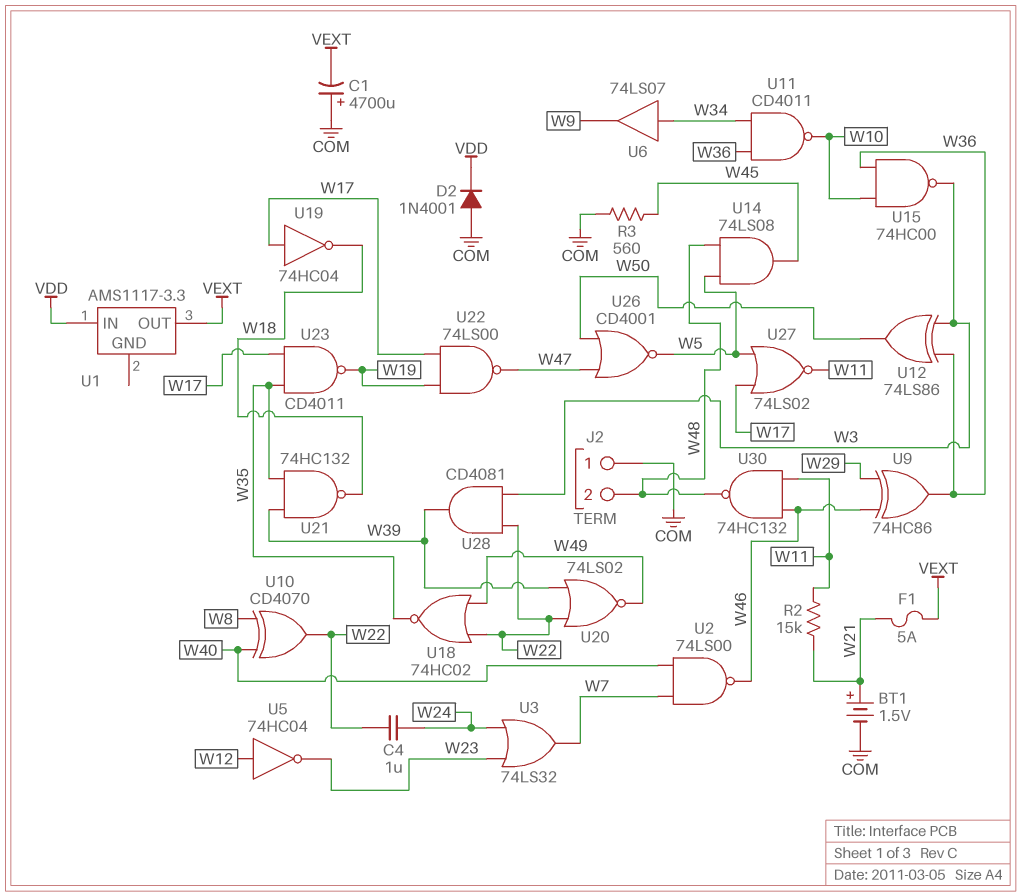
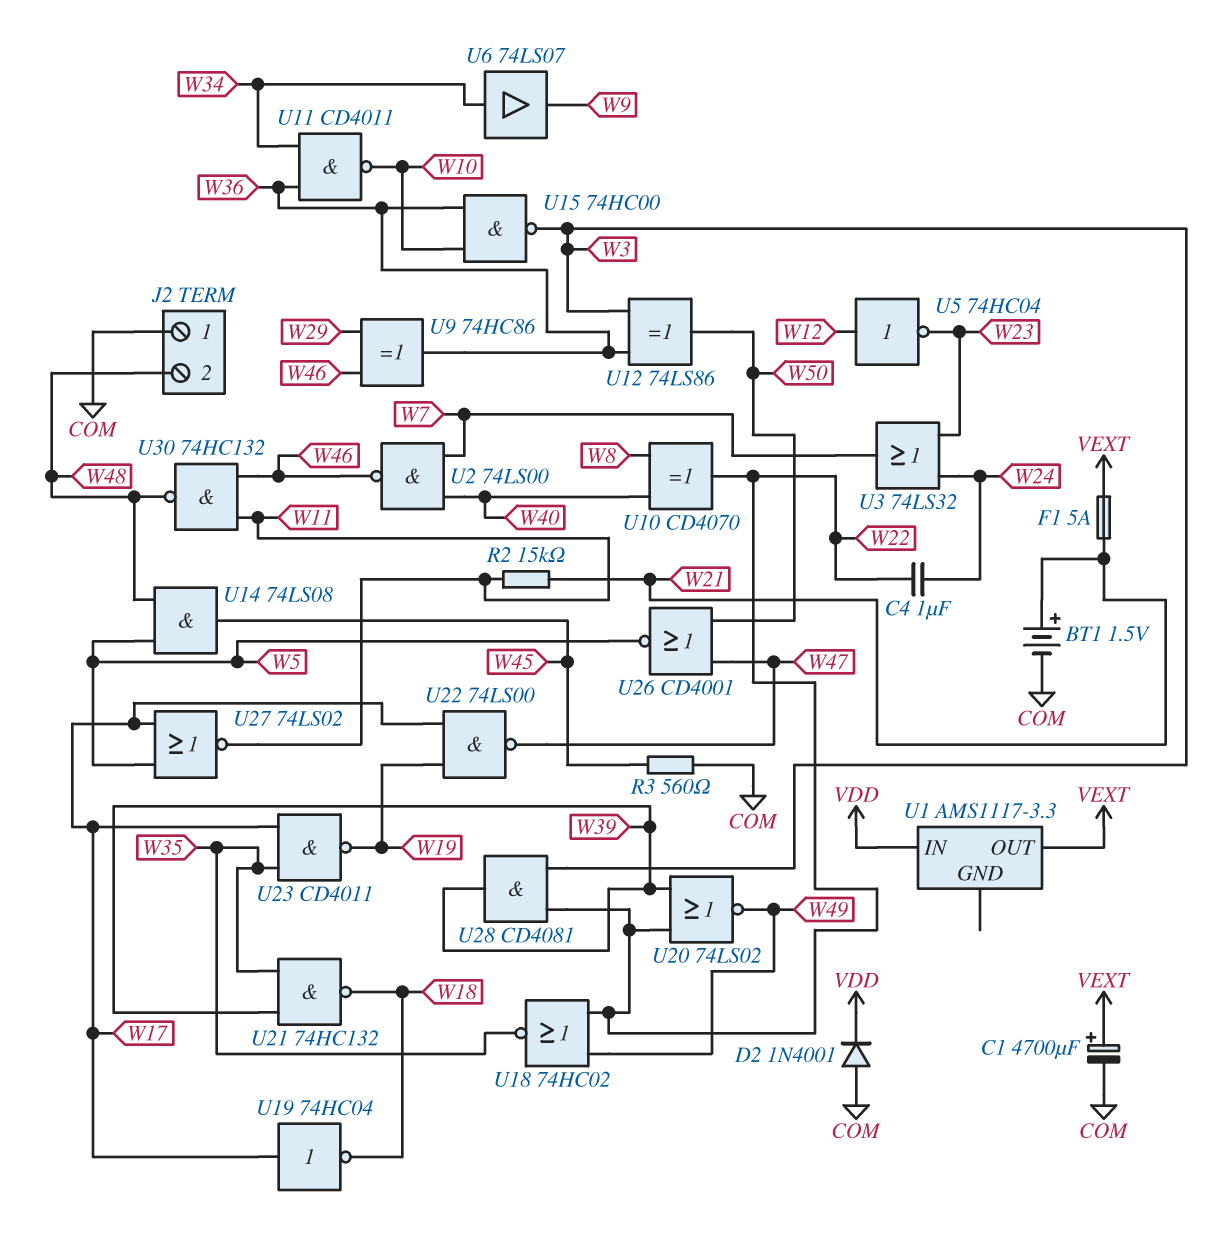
C1: 4700uF (plus COM, minus VEXT) -> 4700uF (plus VEXT, minus COM)

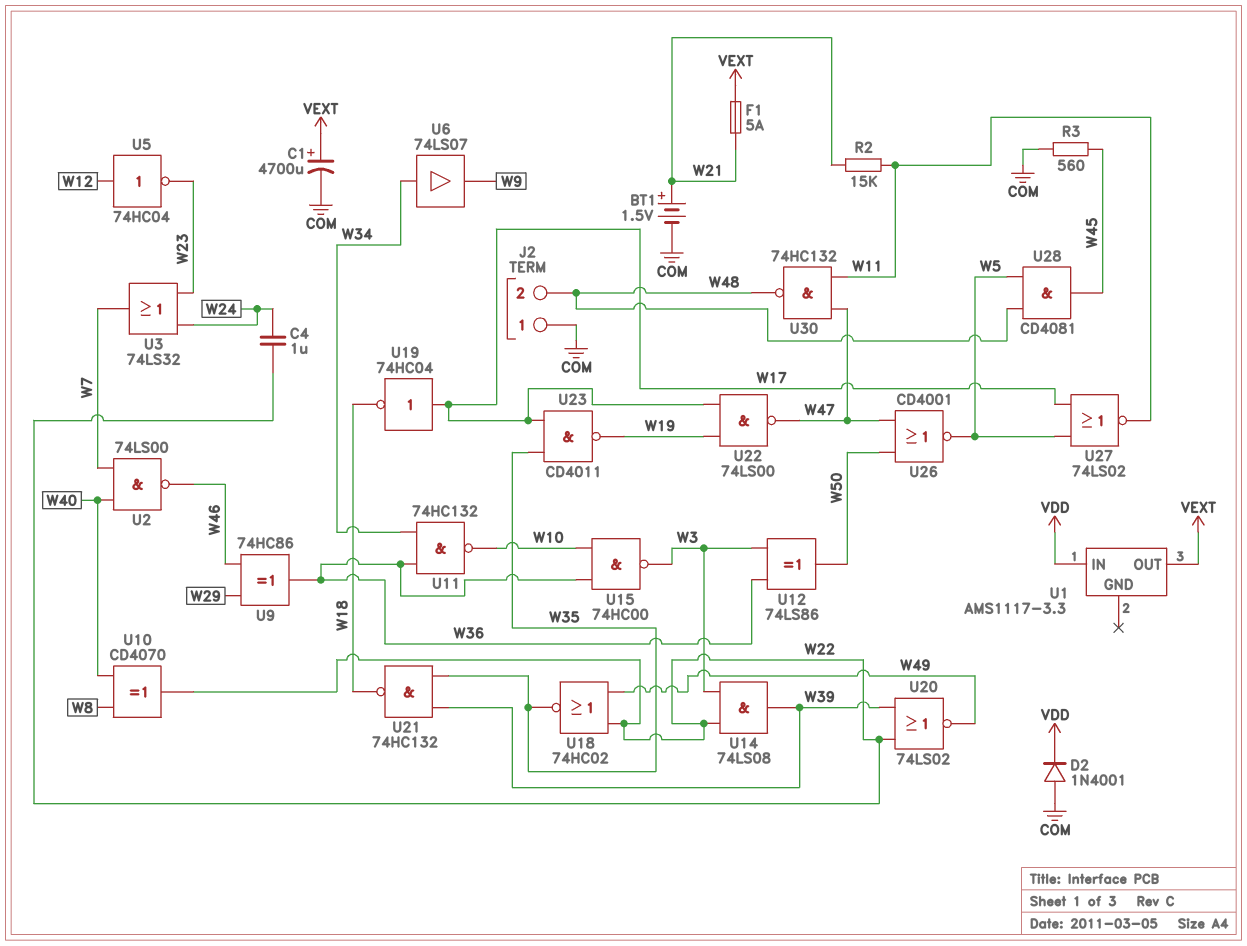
U11: NAND CD4011 (in W34, in W36, out W10) -> NAND 74HC132 (in W34, in W36, out W10)
U14: AND 74LS08 (in W5, in W48, out W45) -> AND 74LS08 (in W3, in W22, out W39)
U28: AND CD4081 (in W3, in W22, out W39) -> AND CD4081 (in W5, in W48, out W45)
U30: NAND 74HC132 (in W11, in W46, out W48) -> NAND 74HC132 (in W11, in W47, out W48)

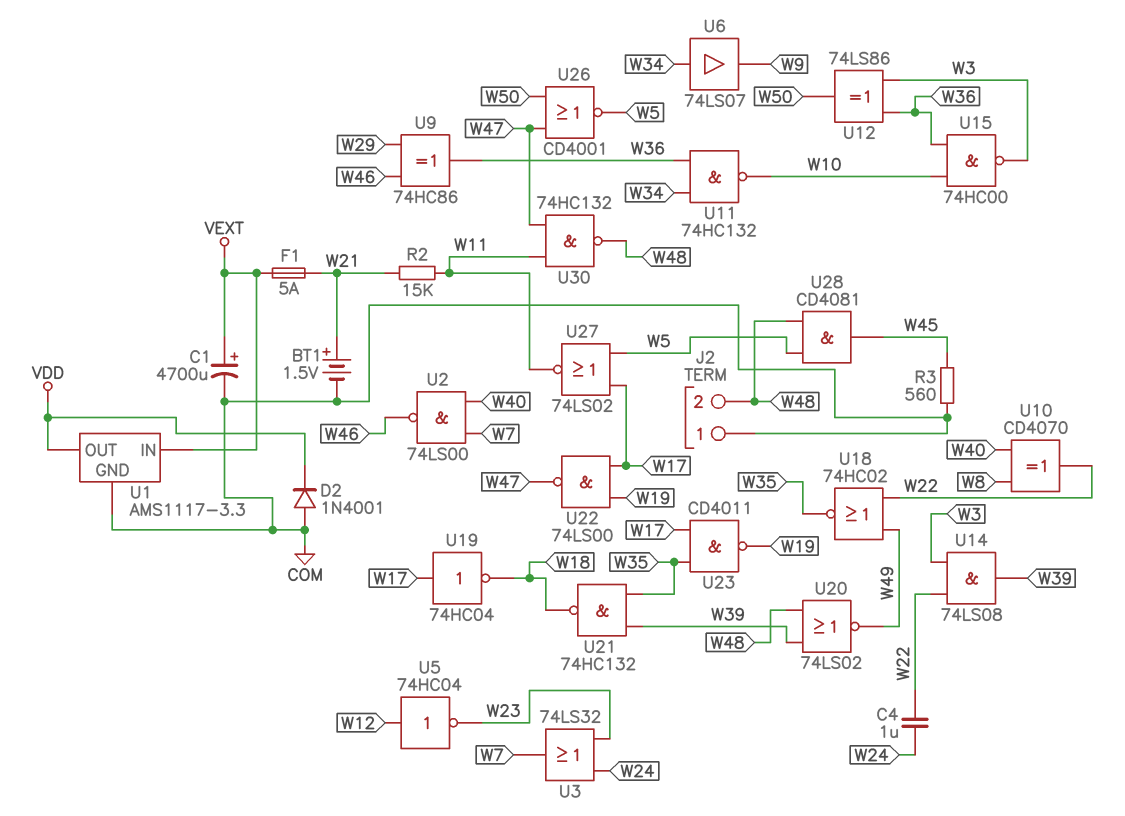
U1 pin GND: none -> COM
U1 pin IN: VDD -> VEXT
U1 pin OUT: VEXT -> VDD
U20: NOR 74LS02 (in W22, in W39, out W49) -> NOR 74LS02 (in W39, in W48, out W49)

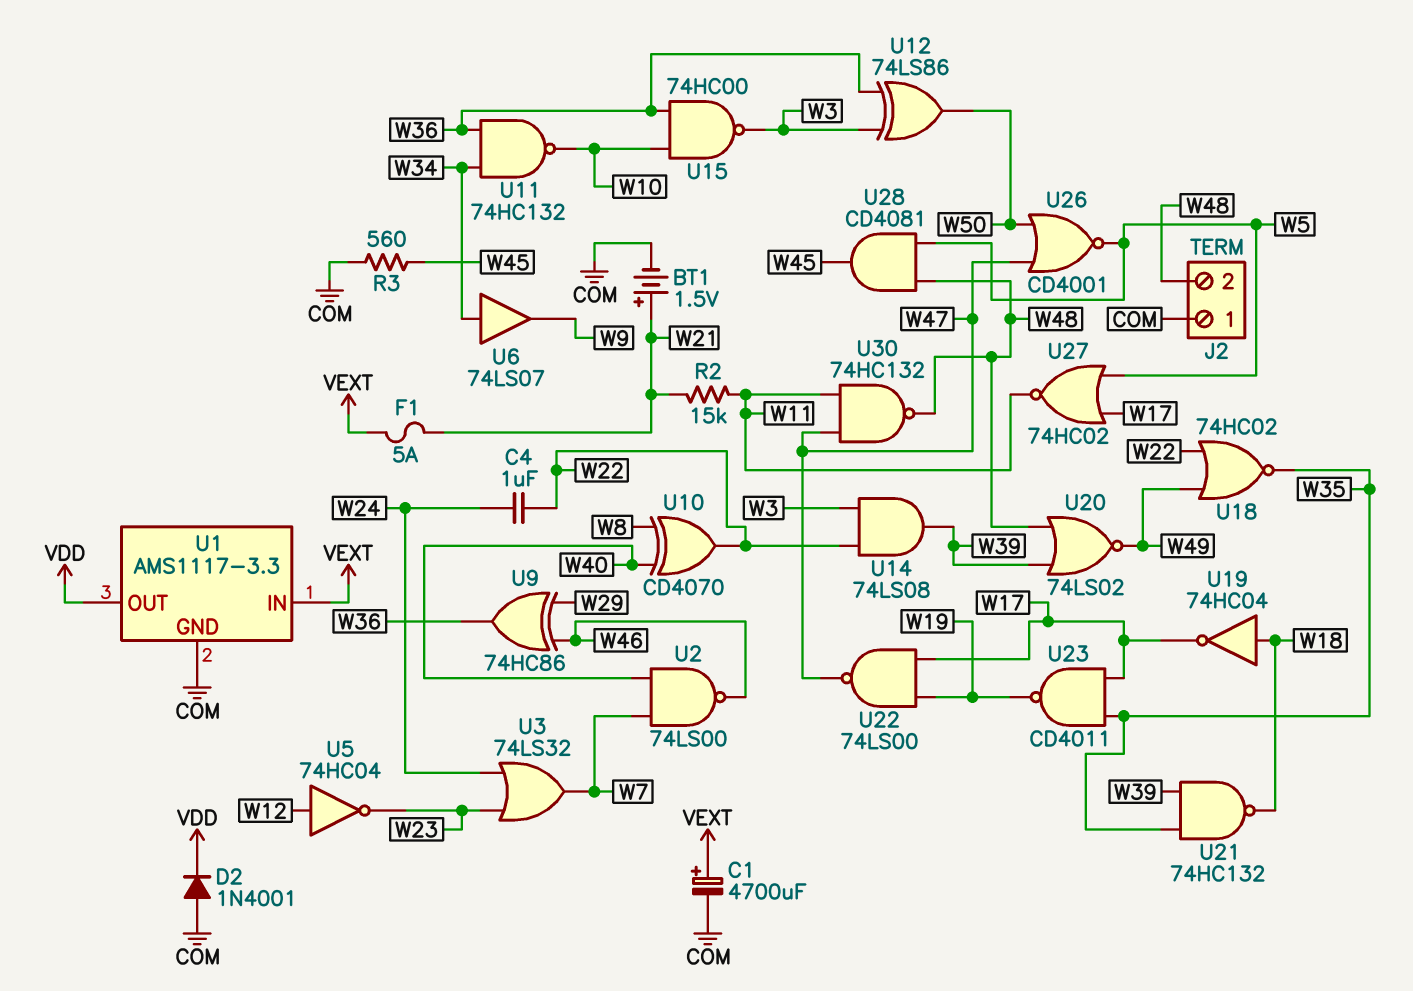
U19: NOT 74HC04 (in W17, out W18) -> NOT 74HC04 (in W18, out W17)
U27: NOR 74LS02 (in W5, in W17, out W11) -> NOR 74HC02 (in W5, in W17, out W11)

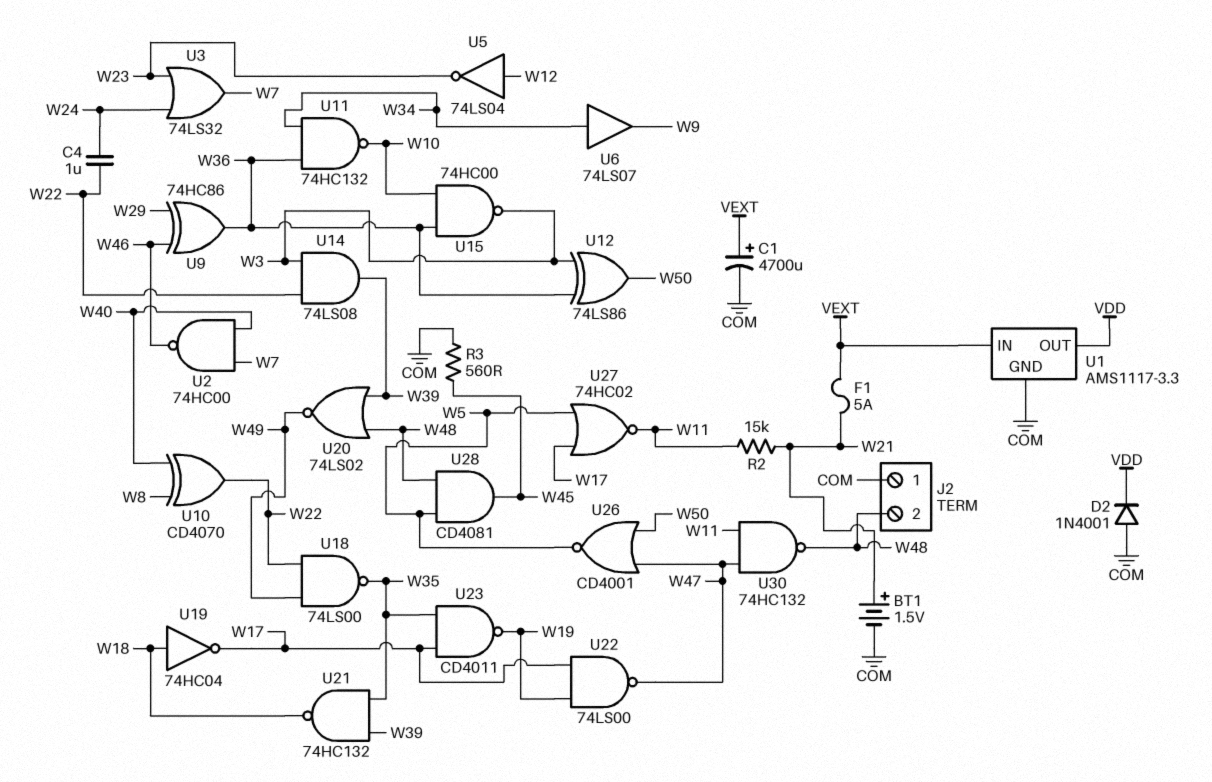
U2: NAND 74LS00 (in W7, in W40, out W46) -> NAND 74HC00 (in W7, in W40, out W46)
U5: NOT 74HC04 (in W12, out W23) -> NOT 74LS04 (in W12, out W23)
U18: NOR 74HC02 (in W22, in W49, out W35) -> NAND 74LS00 (in W22, in W49, out W35)

